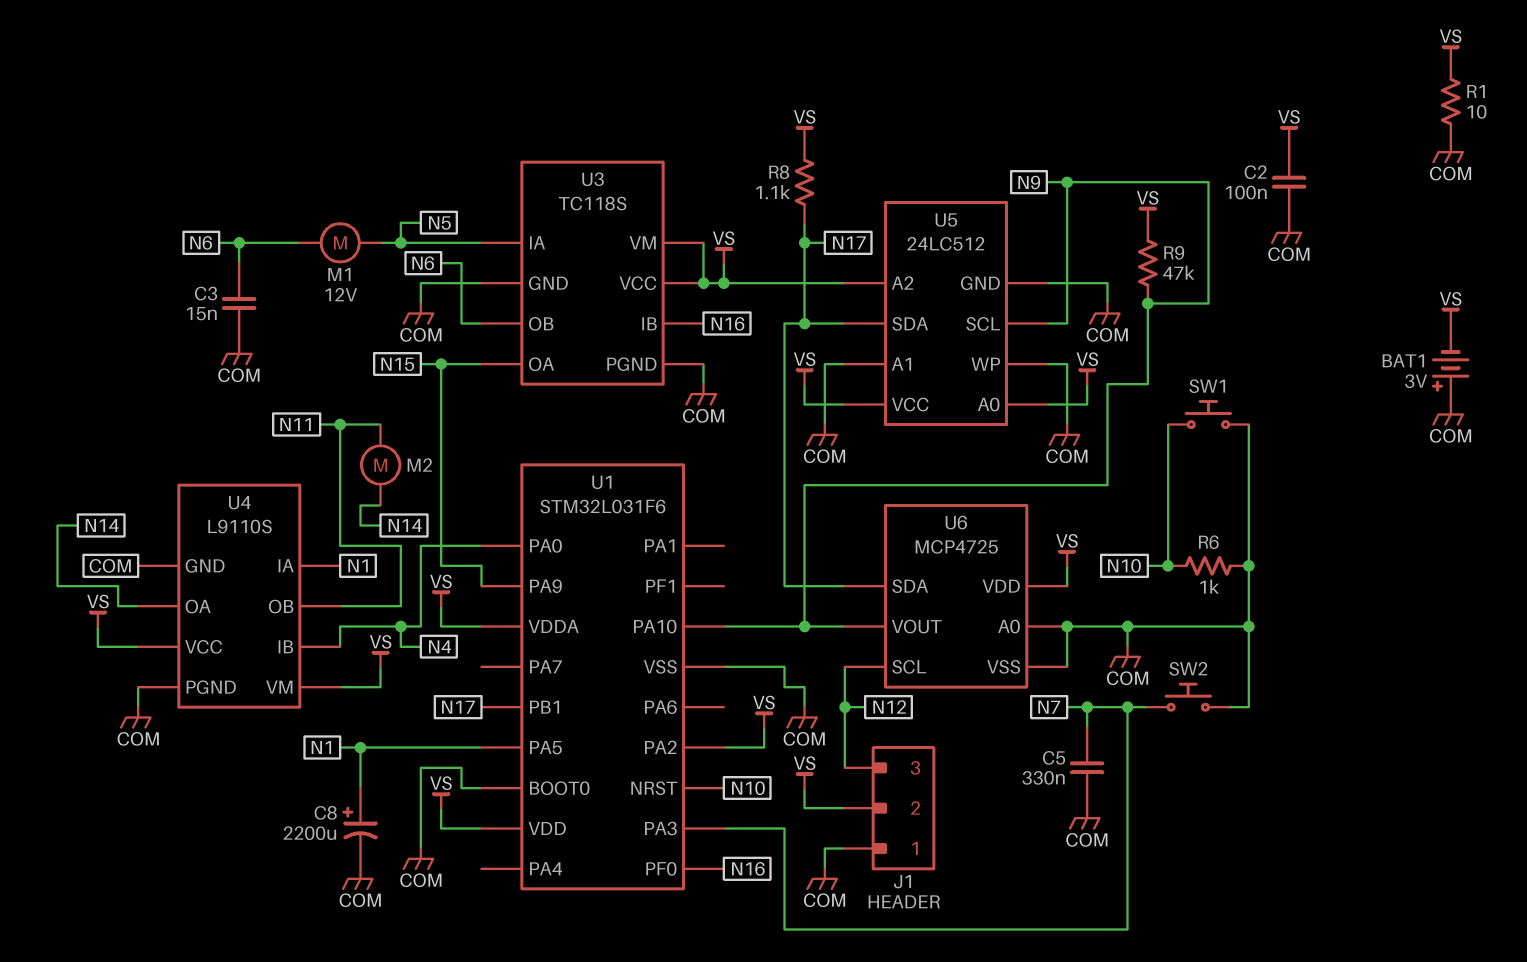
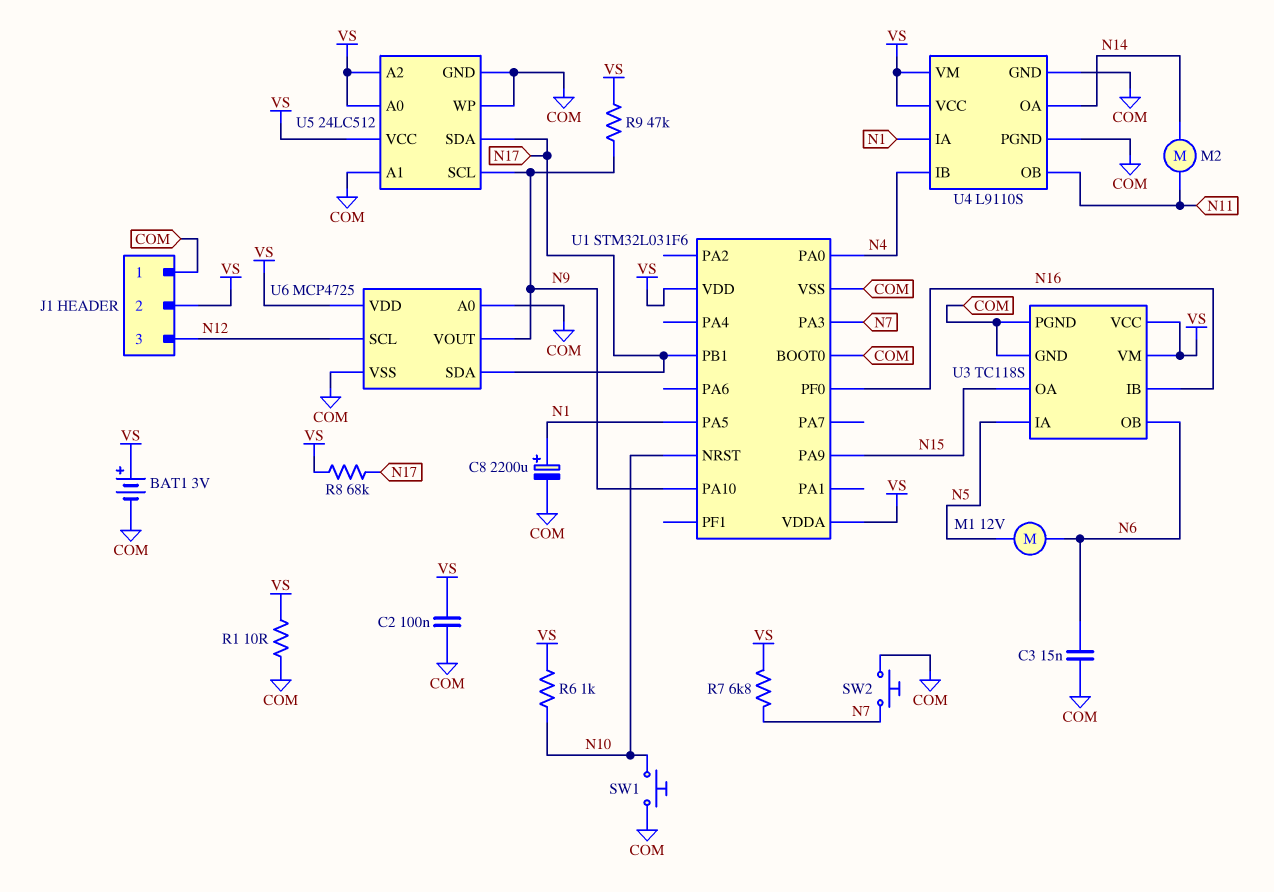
BAT1: 3V (plus COM, minus VS) -> 3V (plus VS, minus COM)
C5: 330nF (COM, N7) -> none
R6: 1k (COM, N10) -> 1k (N10, VS)
R7: none -> 6.8k (N7, VS)
R8: 1.1k (N17, VS) -> 68k (N17, VS)
U1 pin PA2: VS -> none

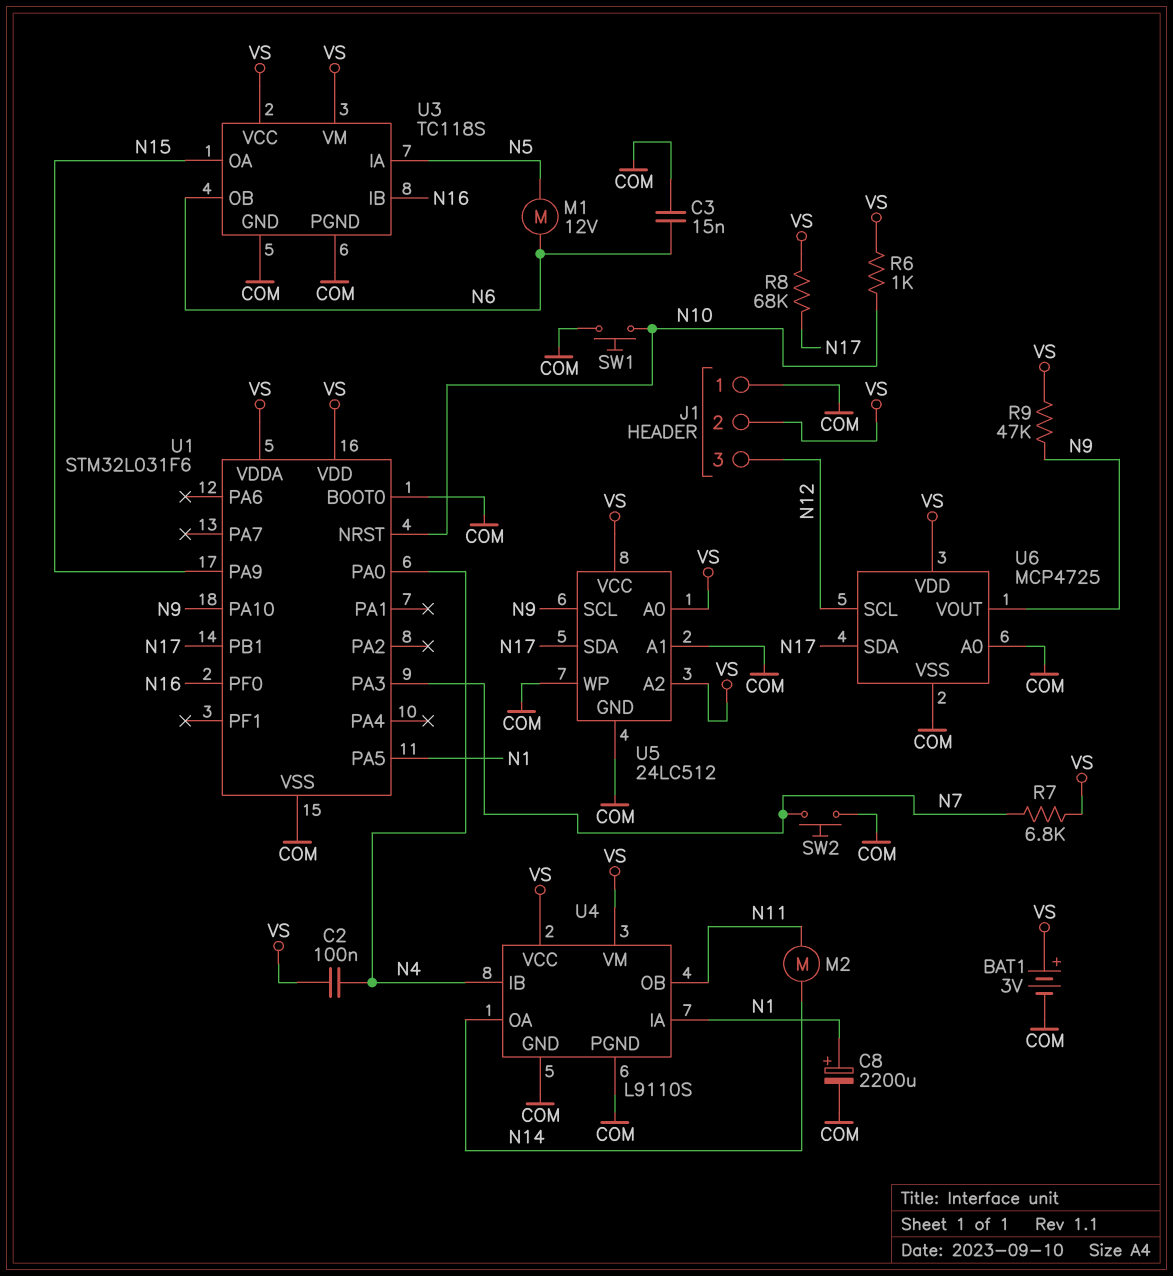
C2: 100nF (COM, VS) -> 100nF (N4, VS)
R1: 10 (COM, VS) -> none

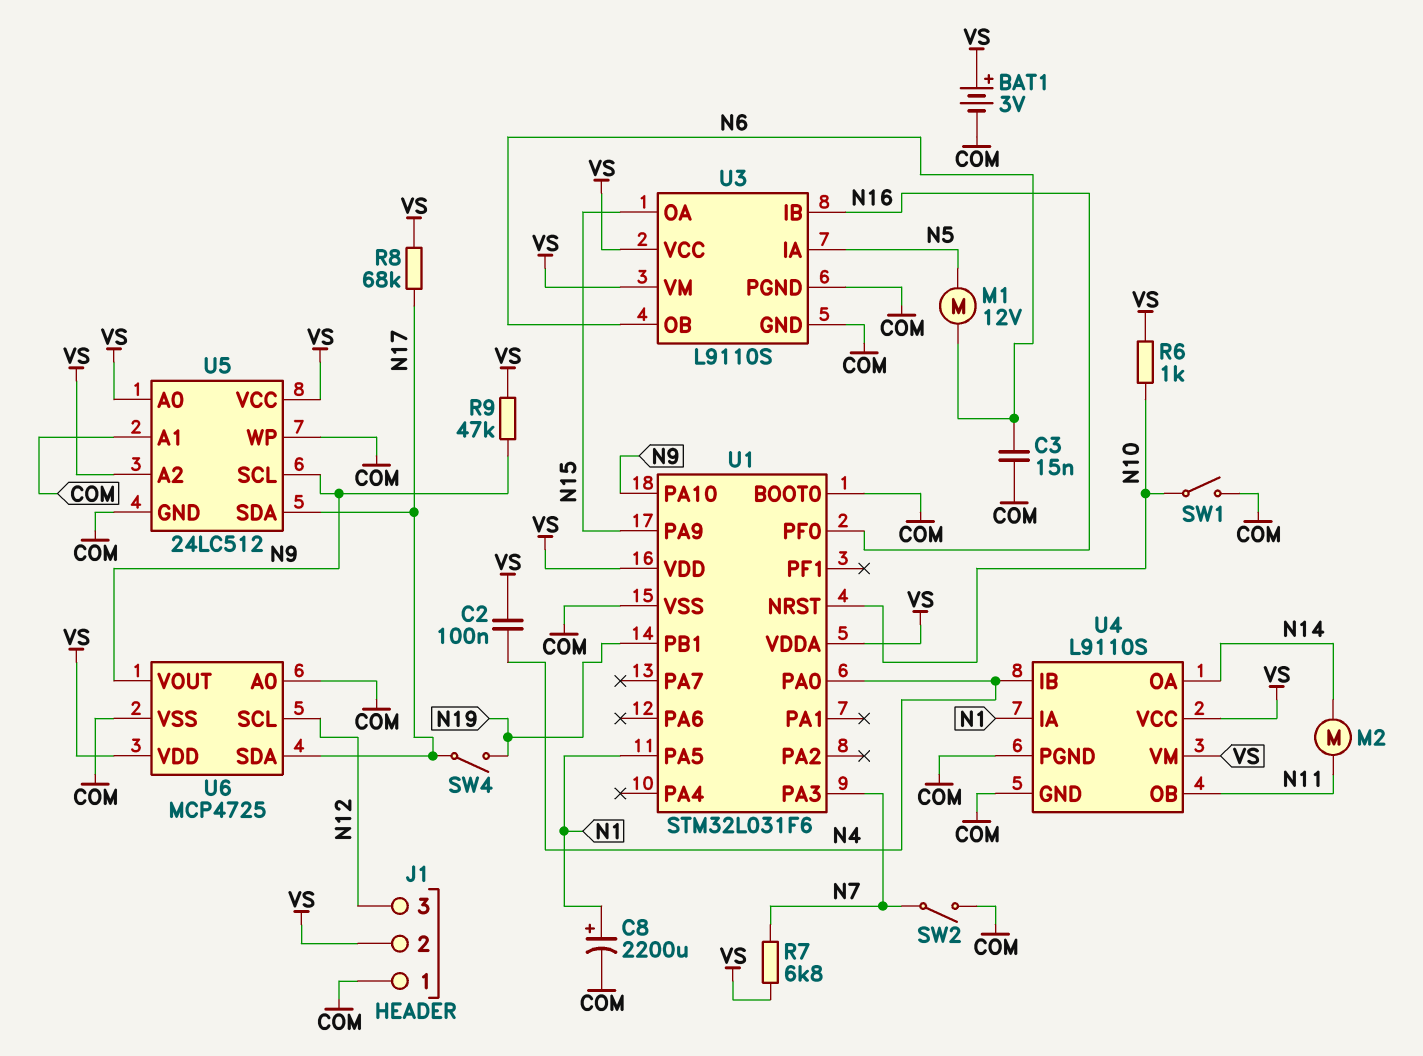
SW1: button (COM, N10) -> switch (COM, N10)
SW2: button (COM, N7) -> switch (COM, N7)
SW4: none -> switch (N17, N19)
U1 pin PB1: N17 -> N19
U3: TC118S -> L9110S

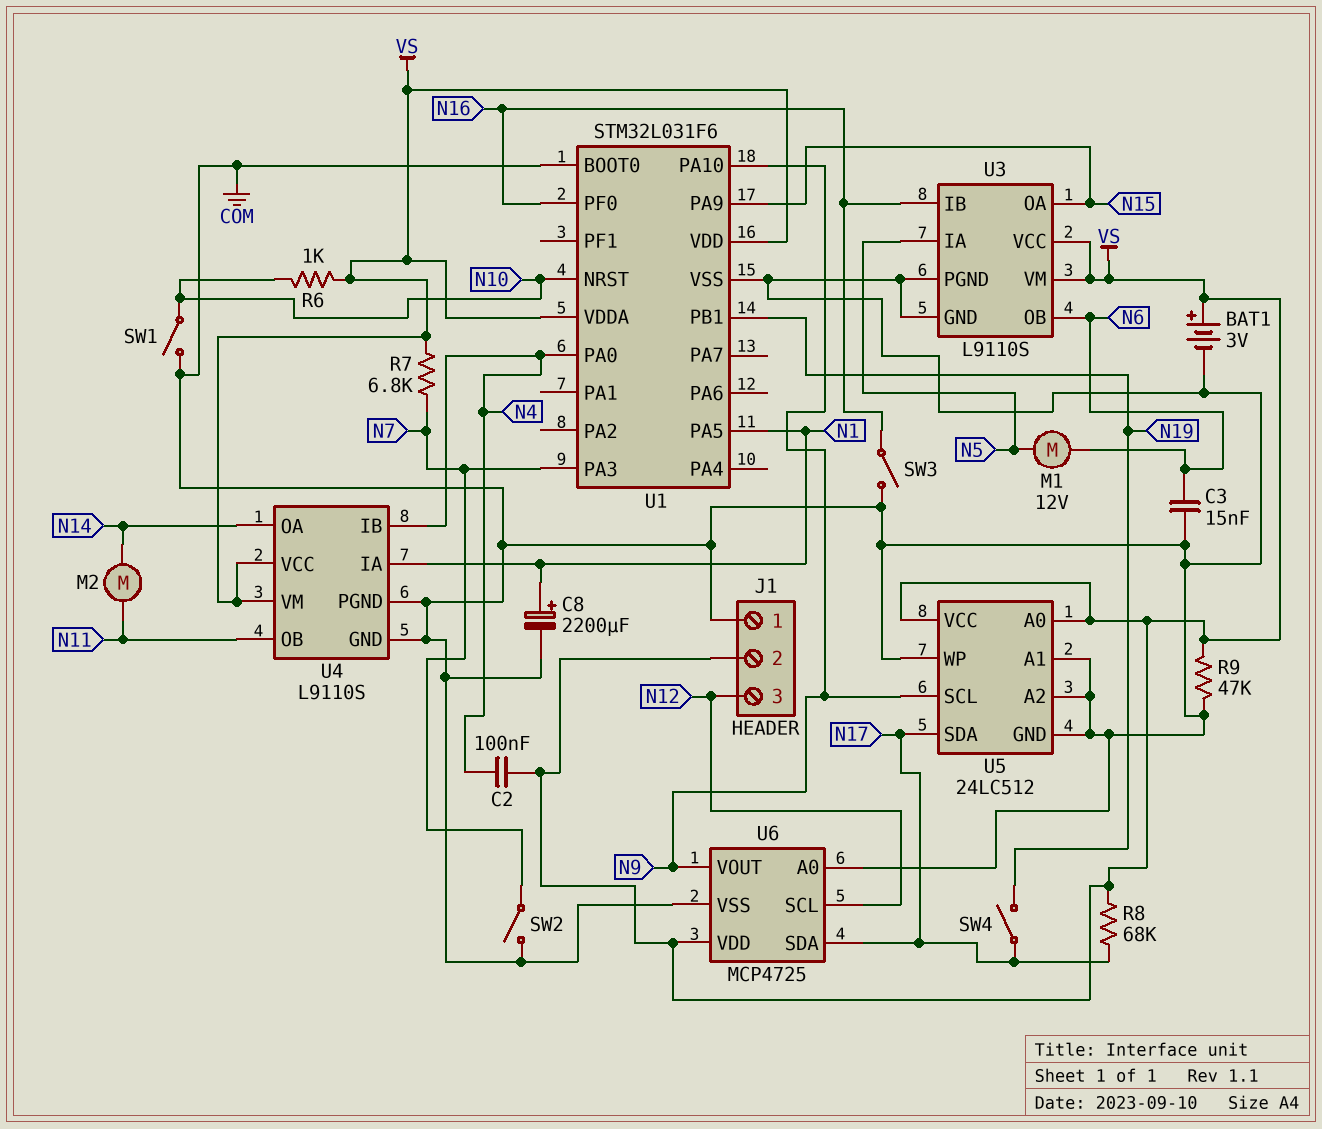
R9: 47k (N9, VS) -> 47k (COM, VS)
SW3: none -> switch (COM, N16)
U5 pin A2: VS -> COM

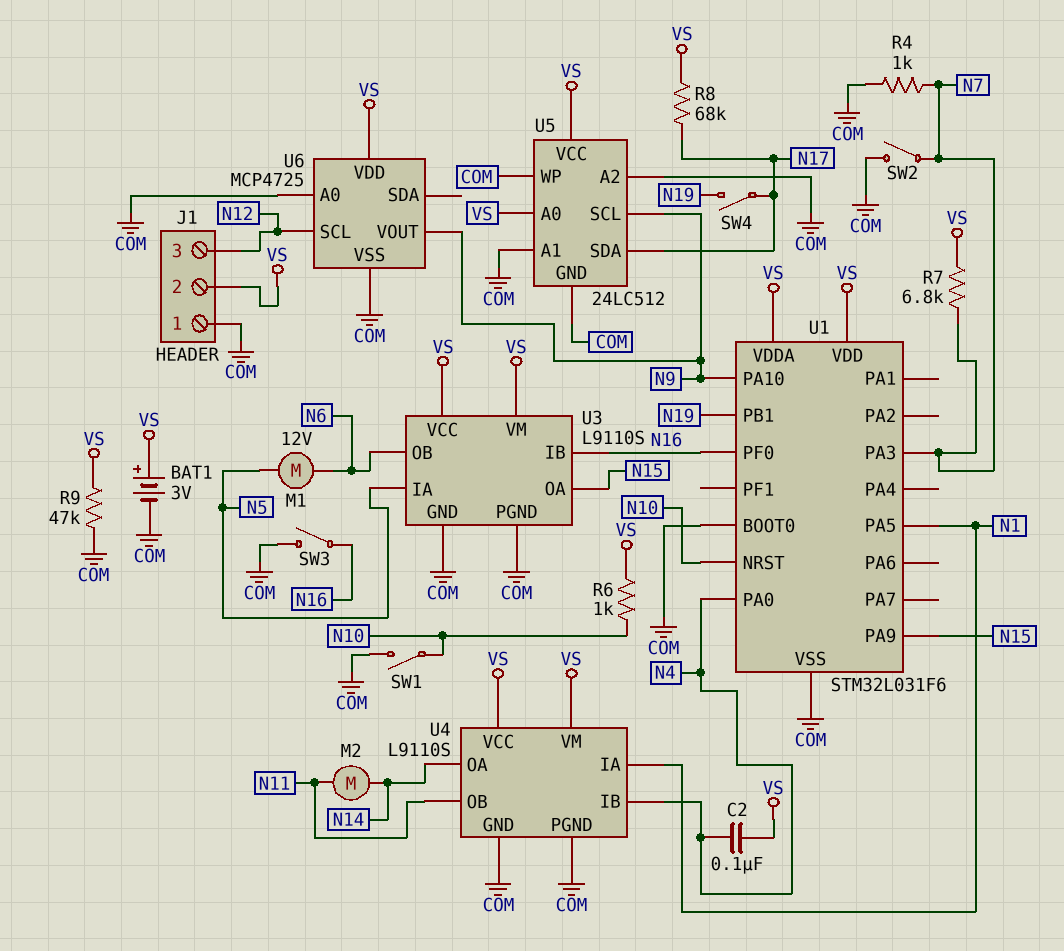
C3: 15nF (COM, N6) -> none
C8: 2200uF (plus N1, minus COM) -> none
R4: none -> 1k (COM, N7)
U6 pin SDA: N17 -> none

